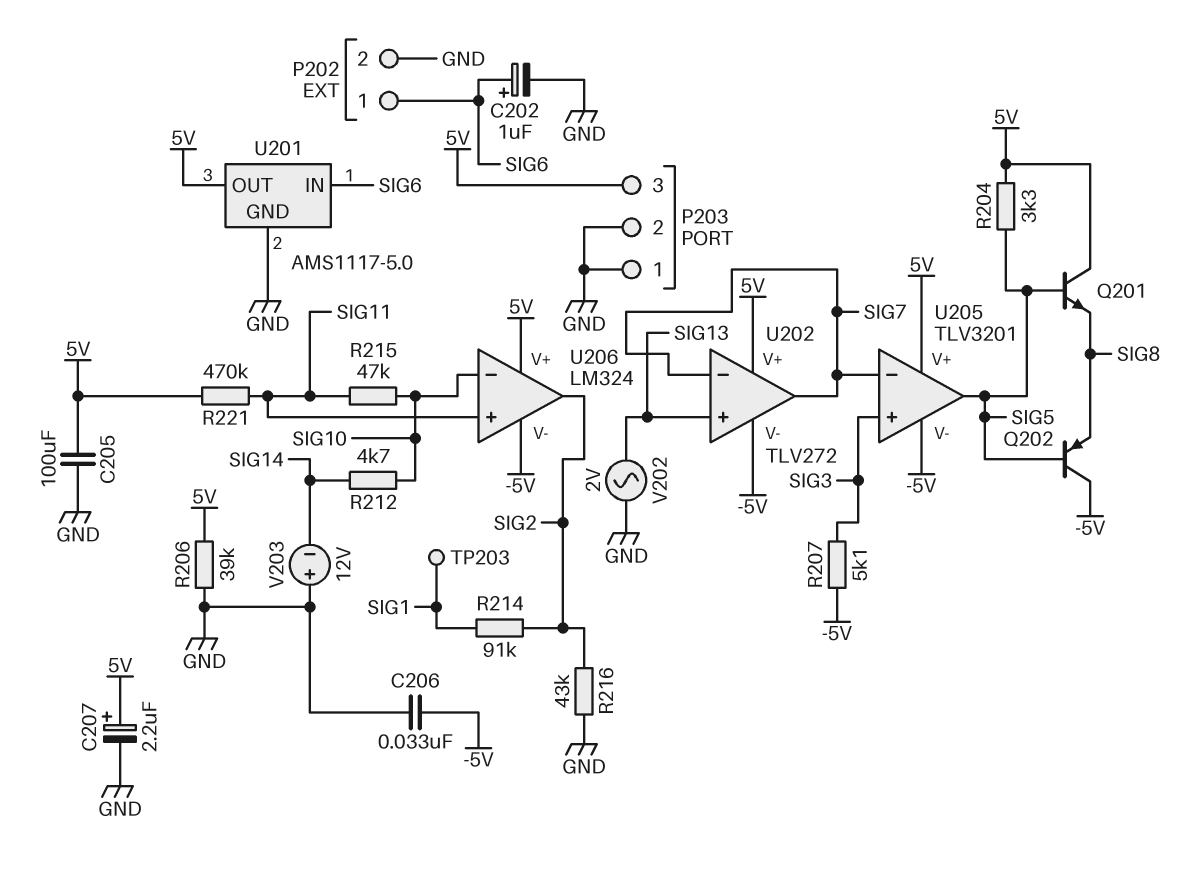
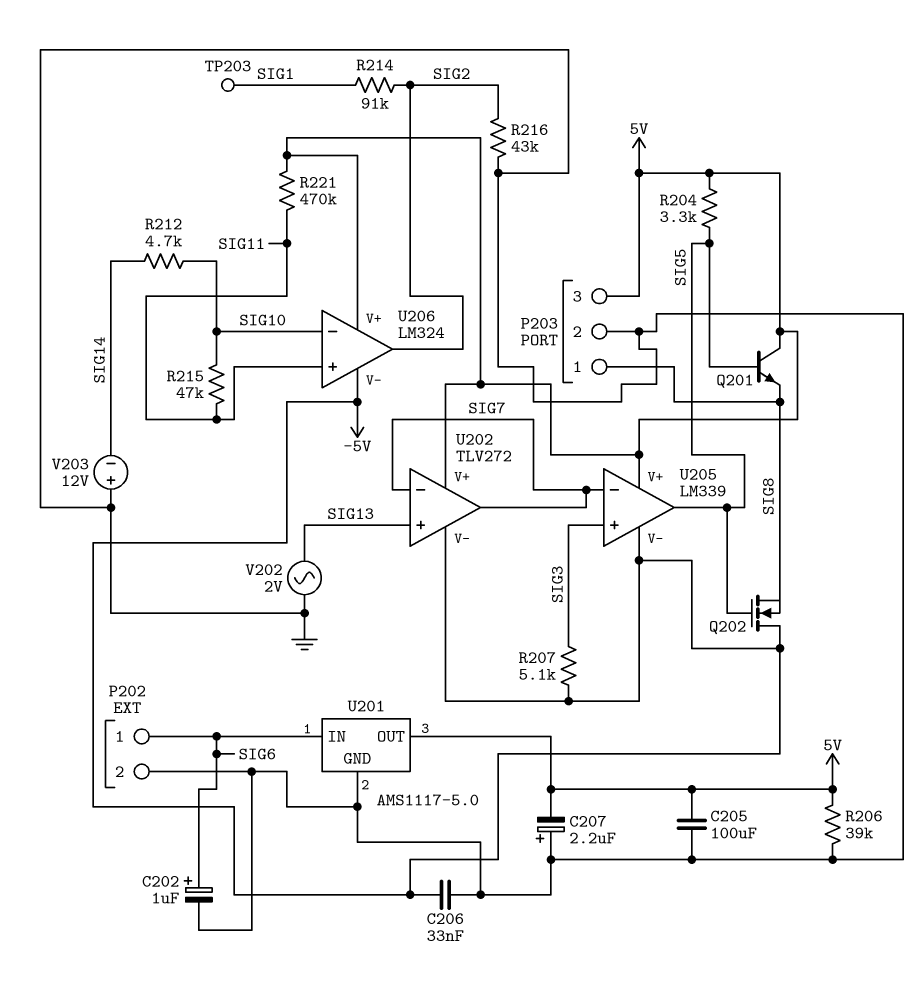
C207: 2.2uF (plus 5V, minus GND) -> 2.2uF (plus GND, minus 5V)
P203 pin 1: GND -> SIG8
Q202: PNP (B SIG5, C -5V, E SIG8) -> NMOS (G SIG5, D -5V, S SIG8)
U205: TLV3201 -> LM339

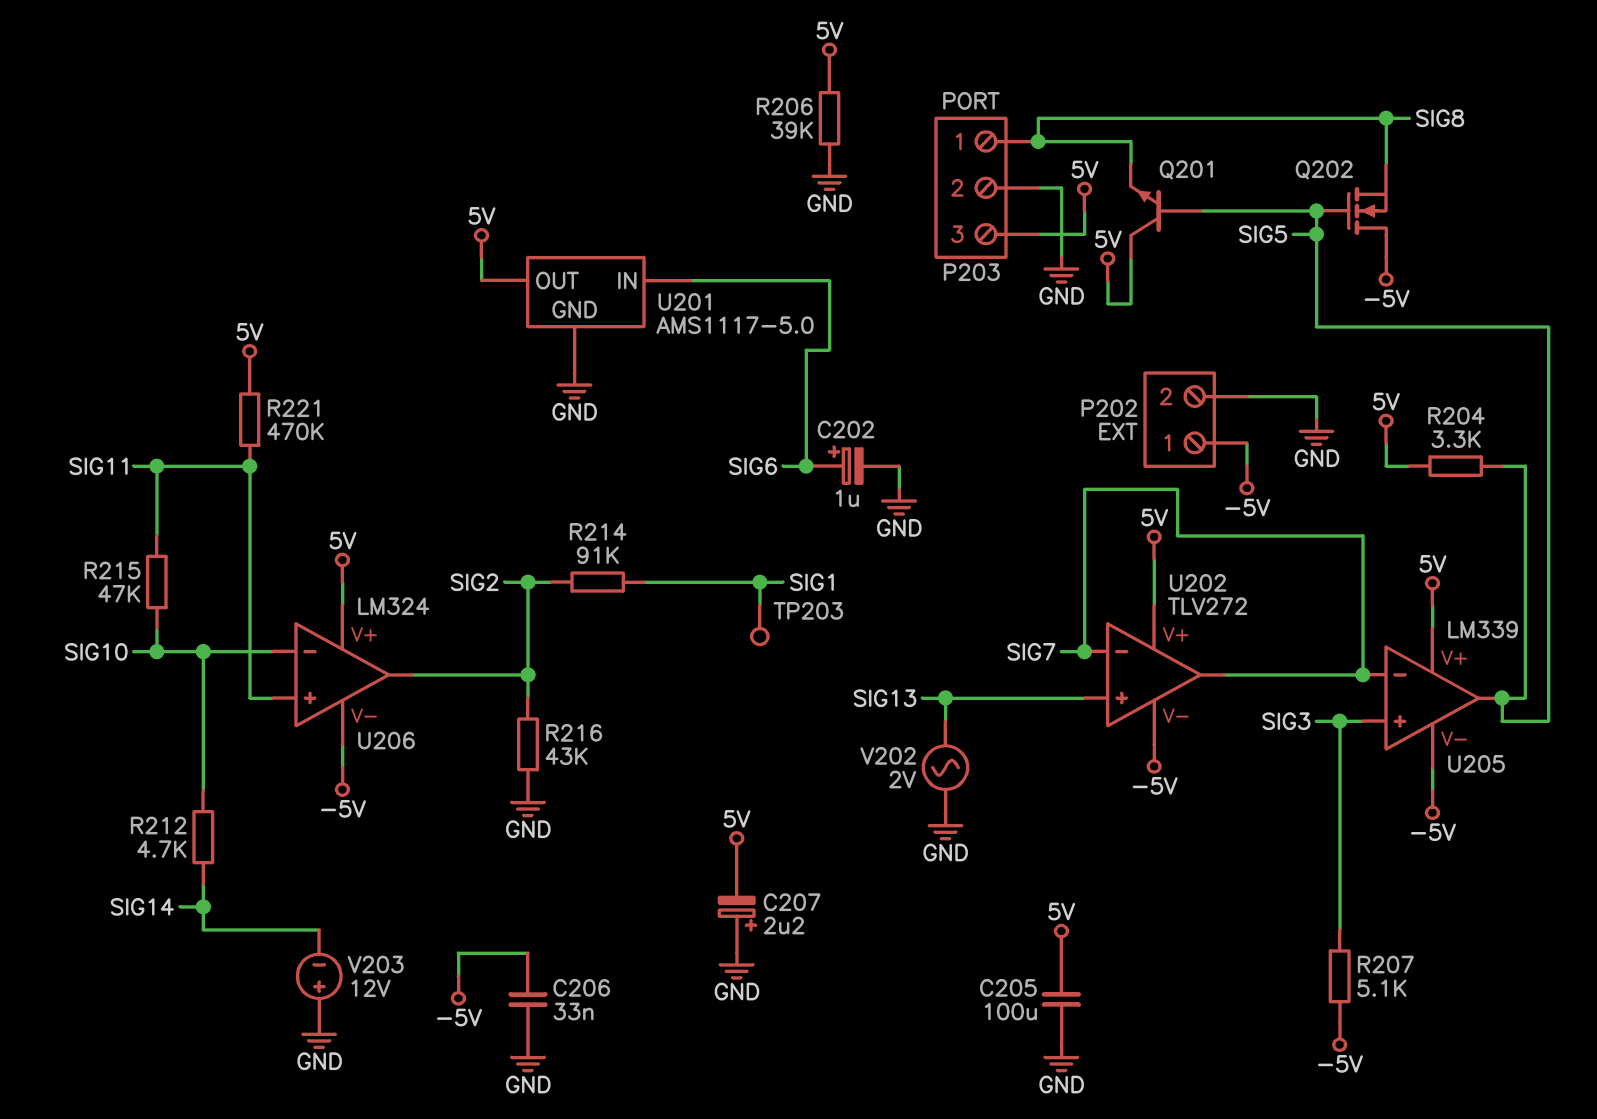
P202 pin 1: SIG6 -> -5V

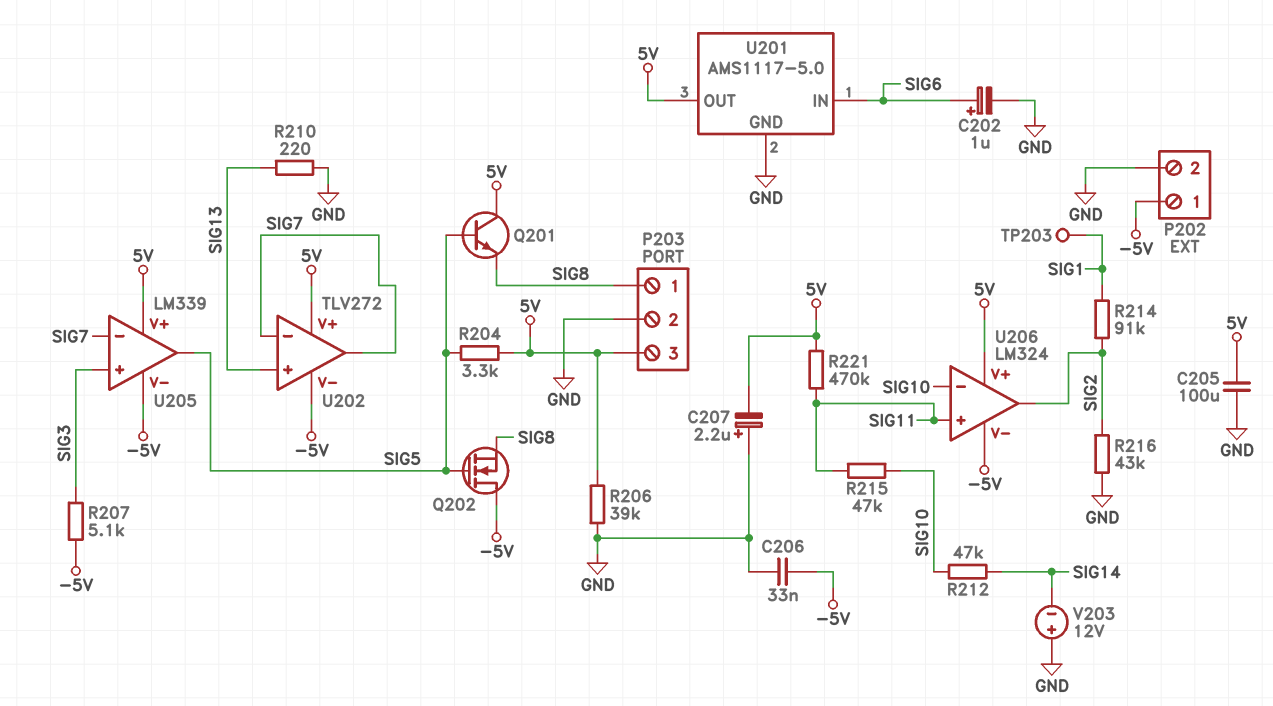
R210: none -> 220 (GND, SIG13)
R212: 4.7k (SIG10, SIG14) -> 47k (SIG10, SIG14)
V202: AC 2V (GND, SIG13) -> none

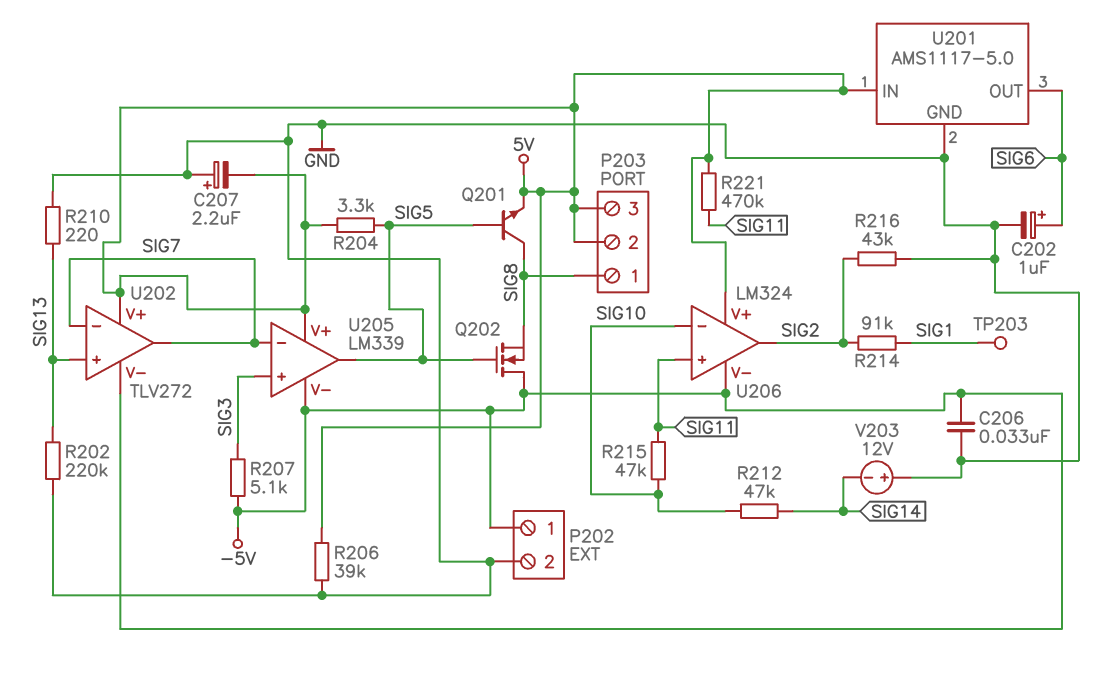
C205: 100uF (5V, GND) -> none
P203 pin 2: GND -> 5V
Q201: NPN (B SIG5, C 5V, E SIG8) -> NPN (B SIG5, C SIG8, E 5V)
R202: none -> 220k (GND, SIG13)
U201 pin IN: SIG6 -> 5V
U201 pin OUT: 5V -> SIG6

